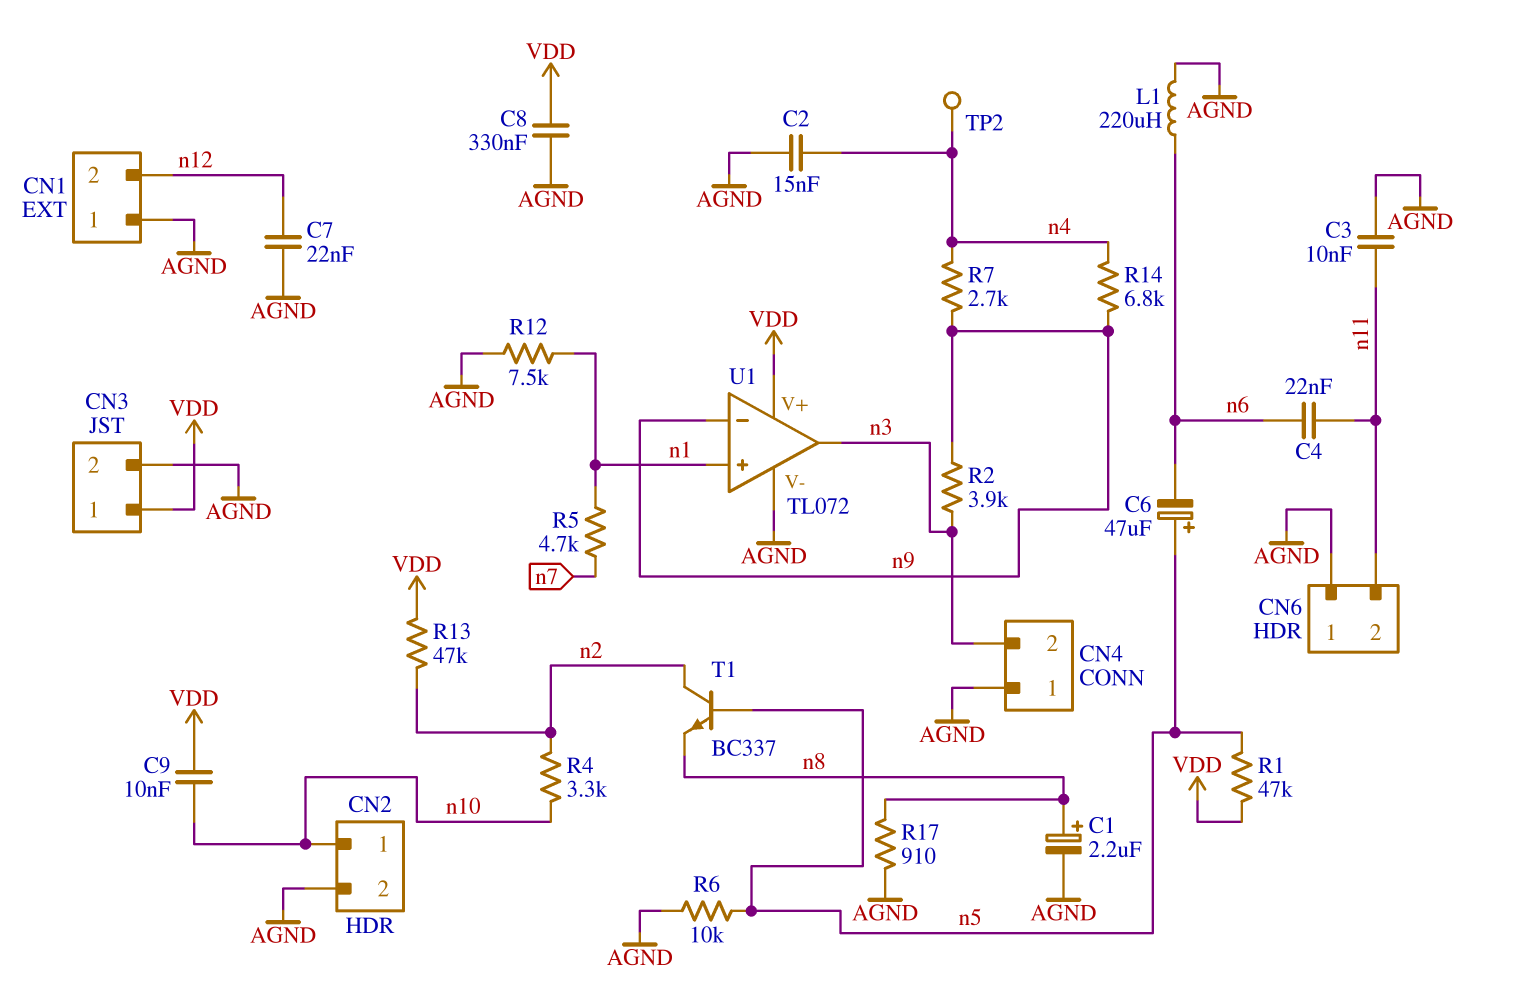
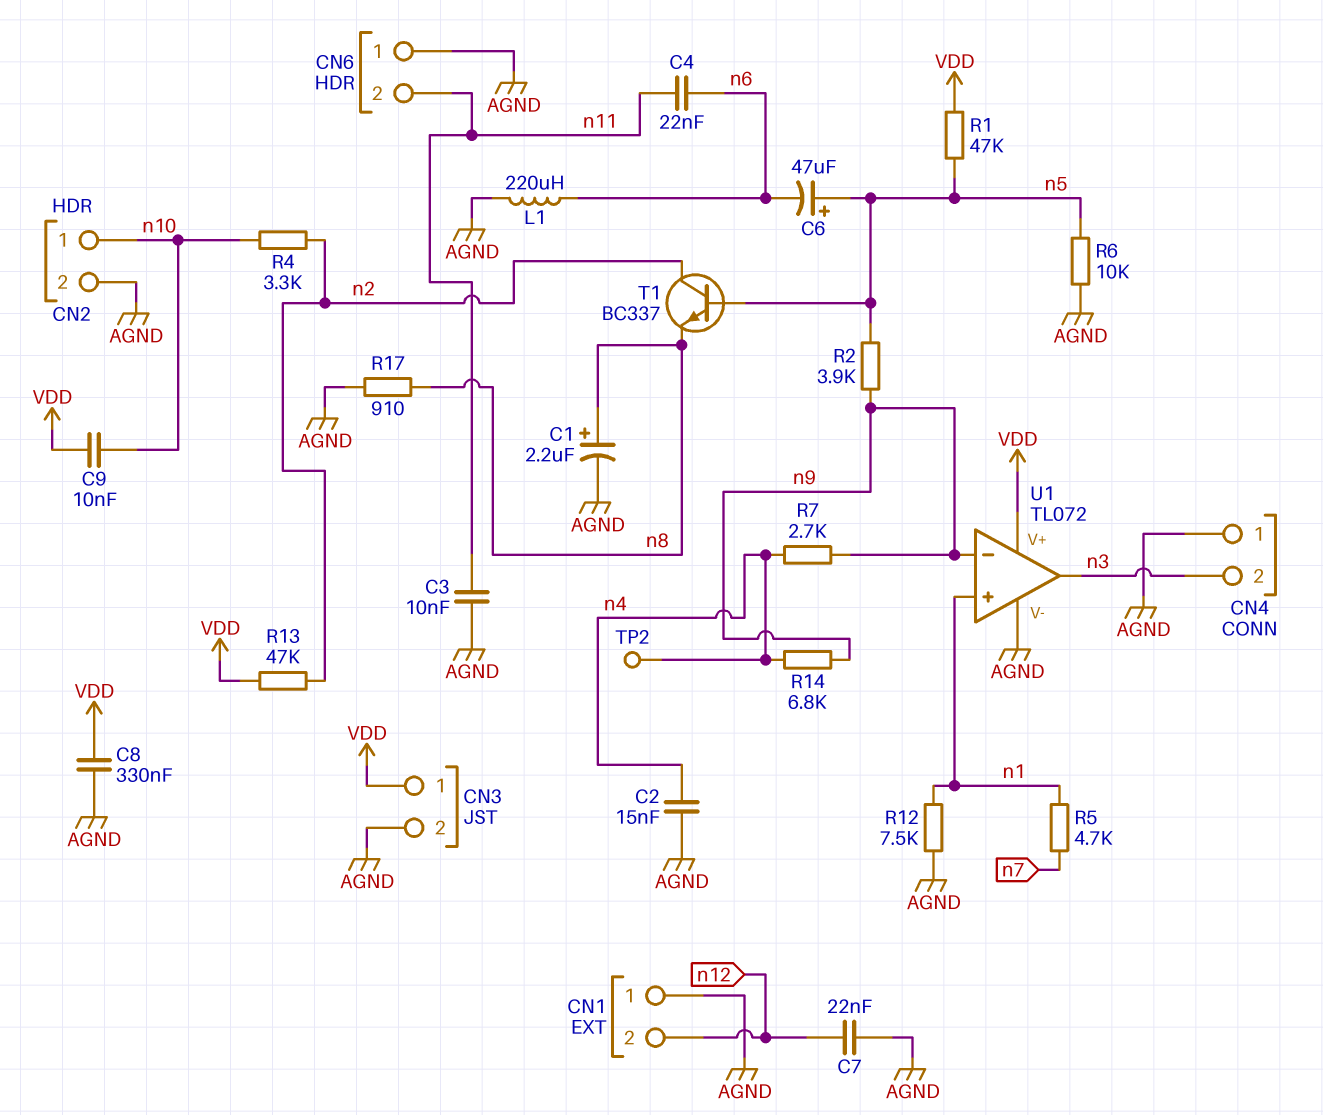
R2: 3.9k (n3, n9) -> 3.9k (n5, n9)

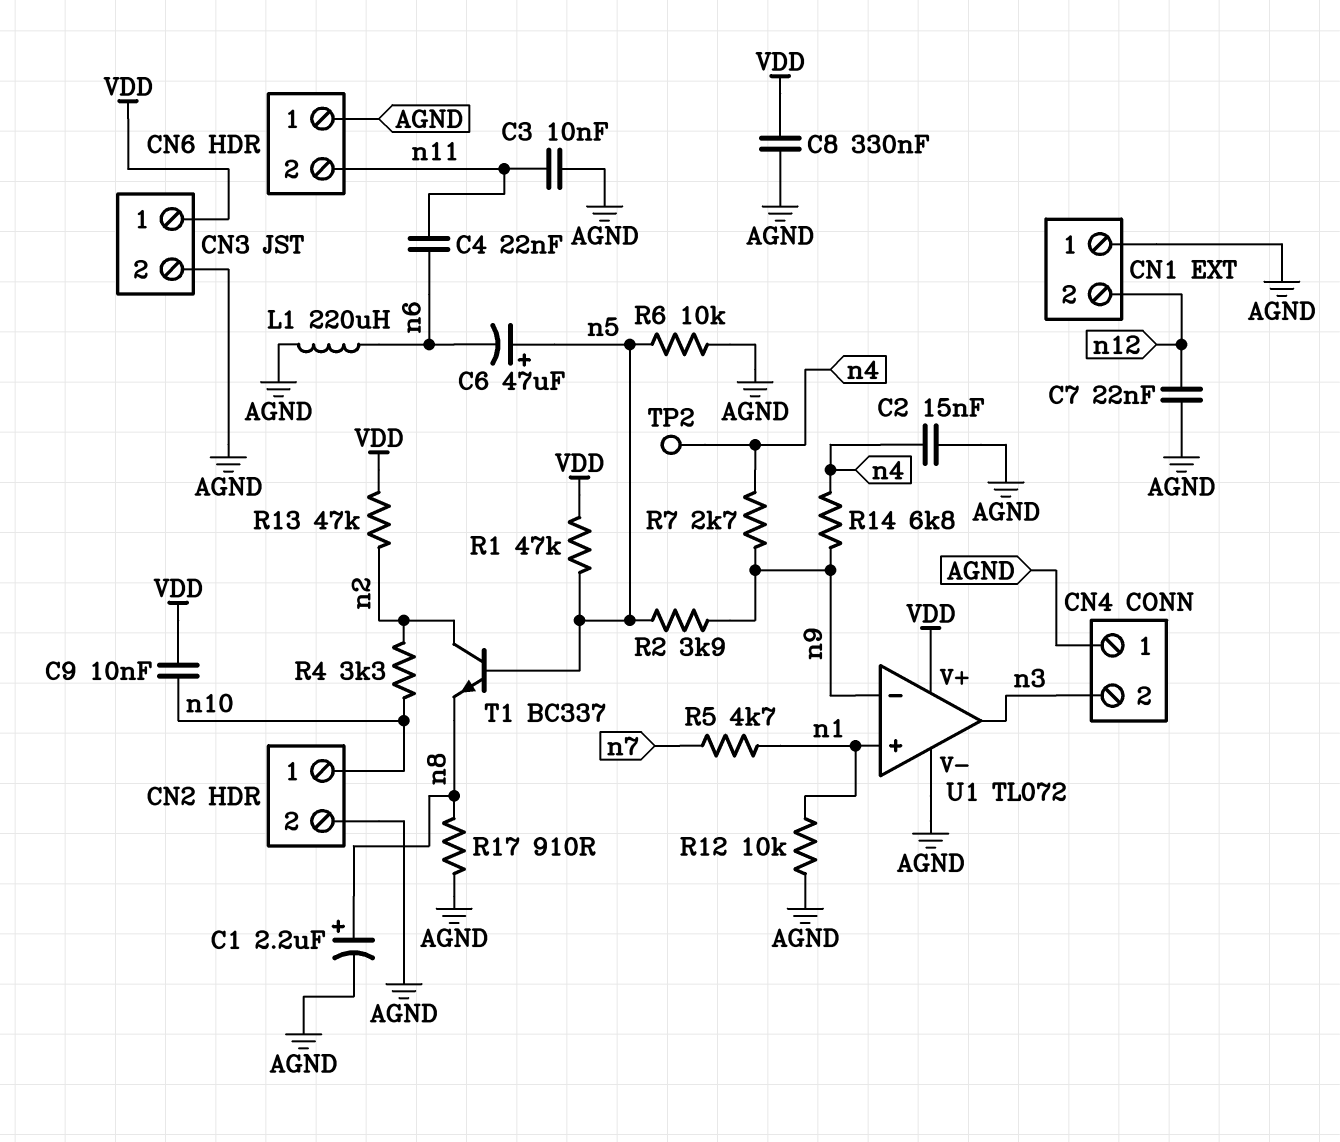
R12: 7.5k (AGND, n1) -> 10k (AGND, n1)

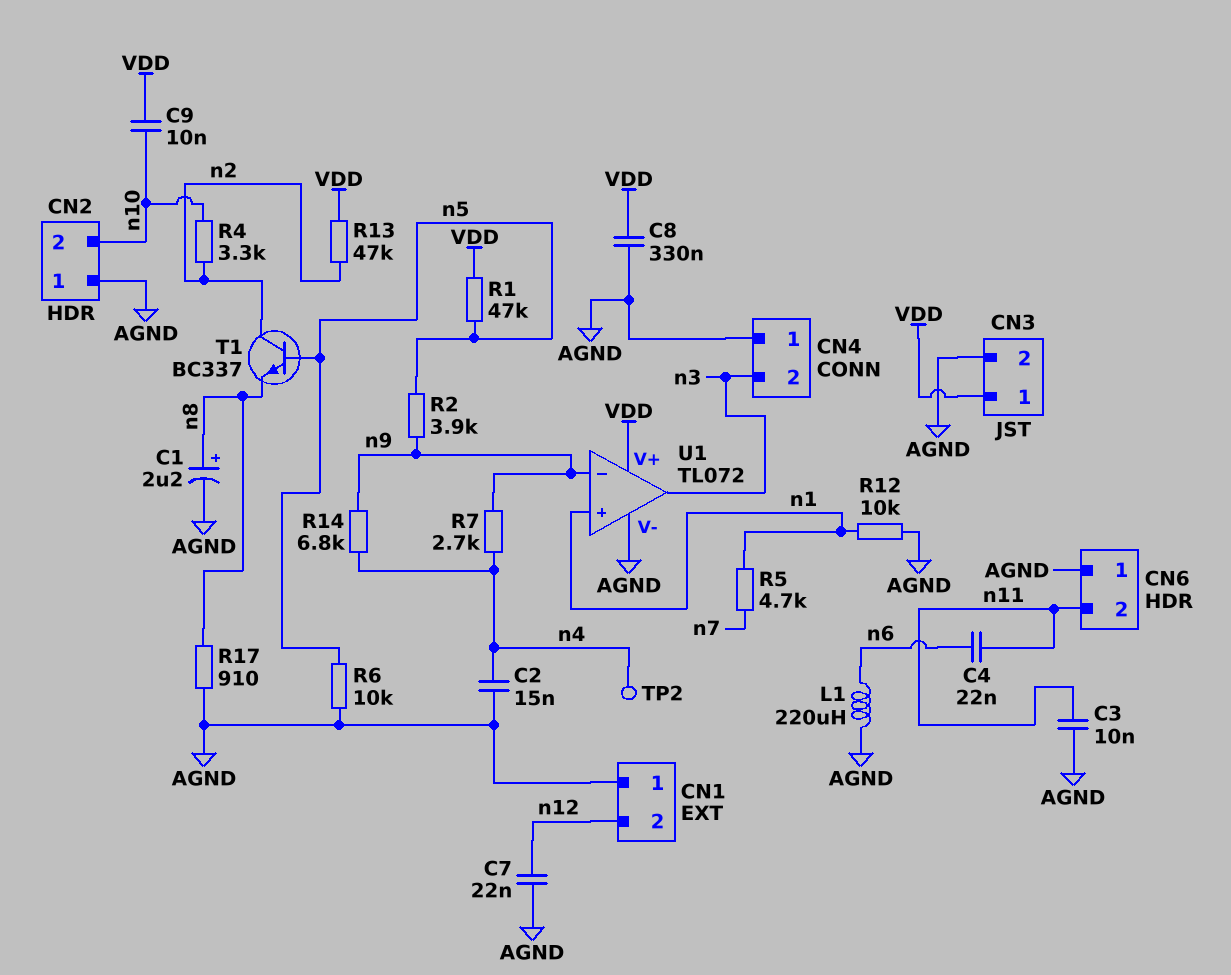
C6: 47uF (plus n5, minus n6) -> none
CN2 pin 1: n10 -> AGND
CN2 pin 2: AGND -> n10

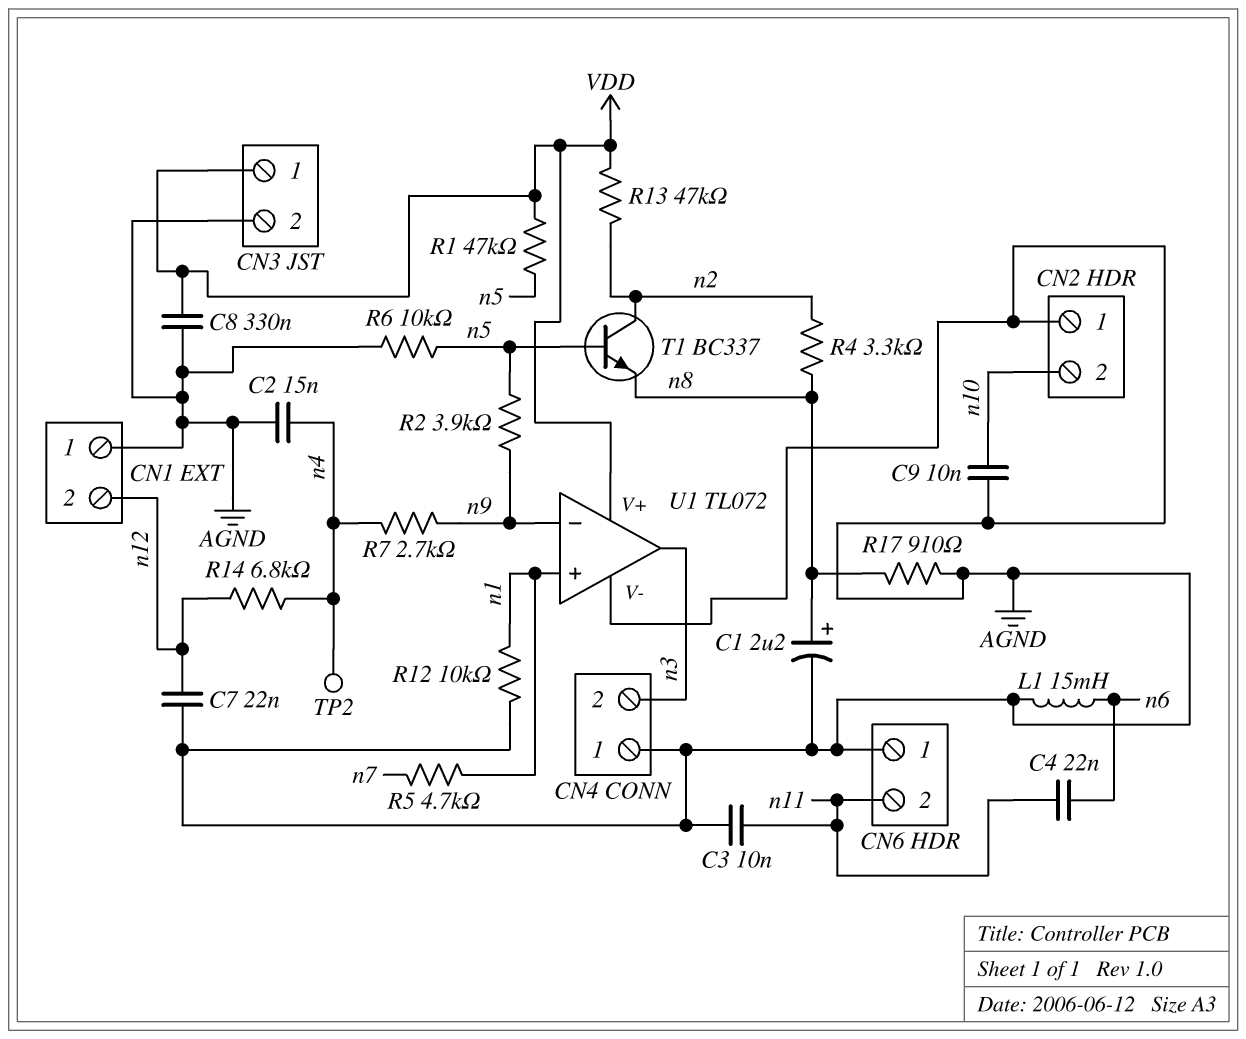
C9: 10nF (VDD, n10) -> 10nF (AGND, n10)
L1: 220uH (AGND, n6) -> 15mH (AGND, n6)
R4: 3.3k (n2, n10) -> 3.3k (n2, n8)
R14: 6.8k (n4, n9) -> 6.8k (n4, n12)

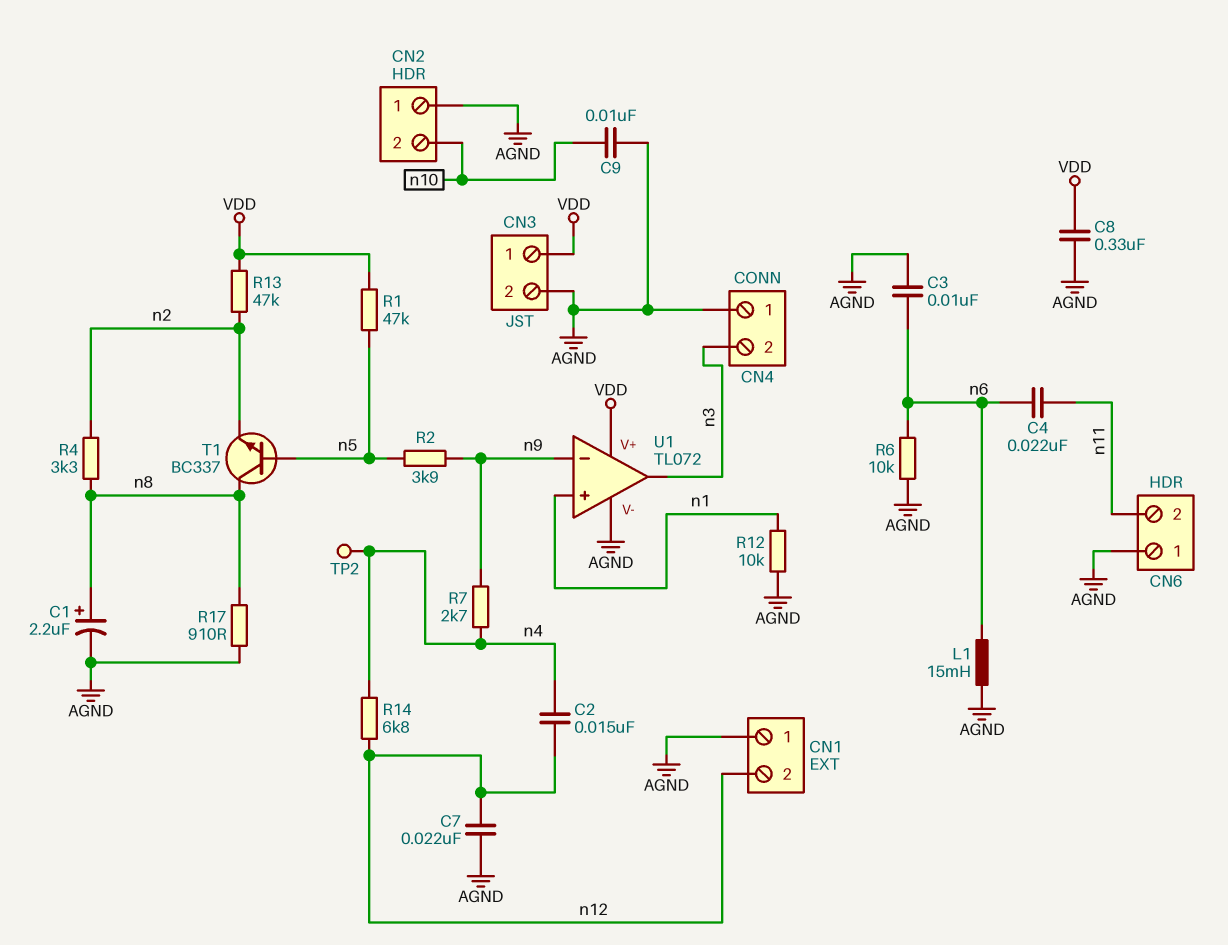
C2: 15nF (AGND, n4) -> 15nF (n4, n12)
C3: 10nF (AGND, n11) -> 10nF (AGND, n6)
R5: 4.7k (n1, n7) -> none
R6: 10k (AGND, n5) -> 10k (AGND, n6)
T1: NPN BC337 (B n5, C n2, E n8) -> NPN BC337 (B n5, C n8, E n2)

